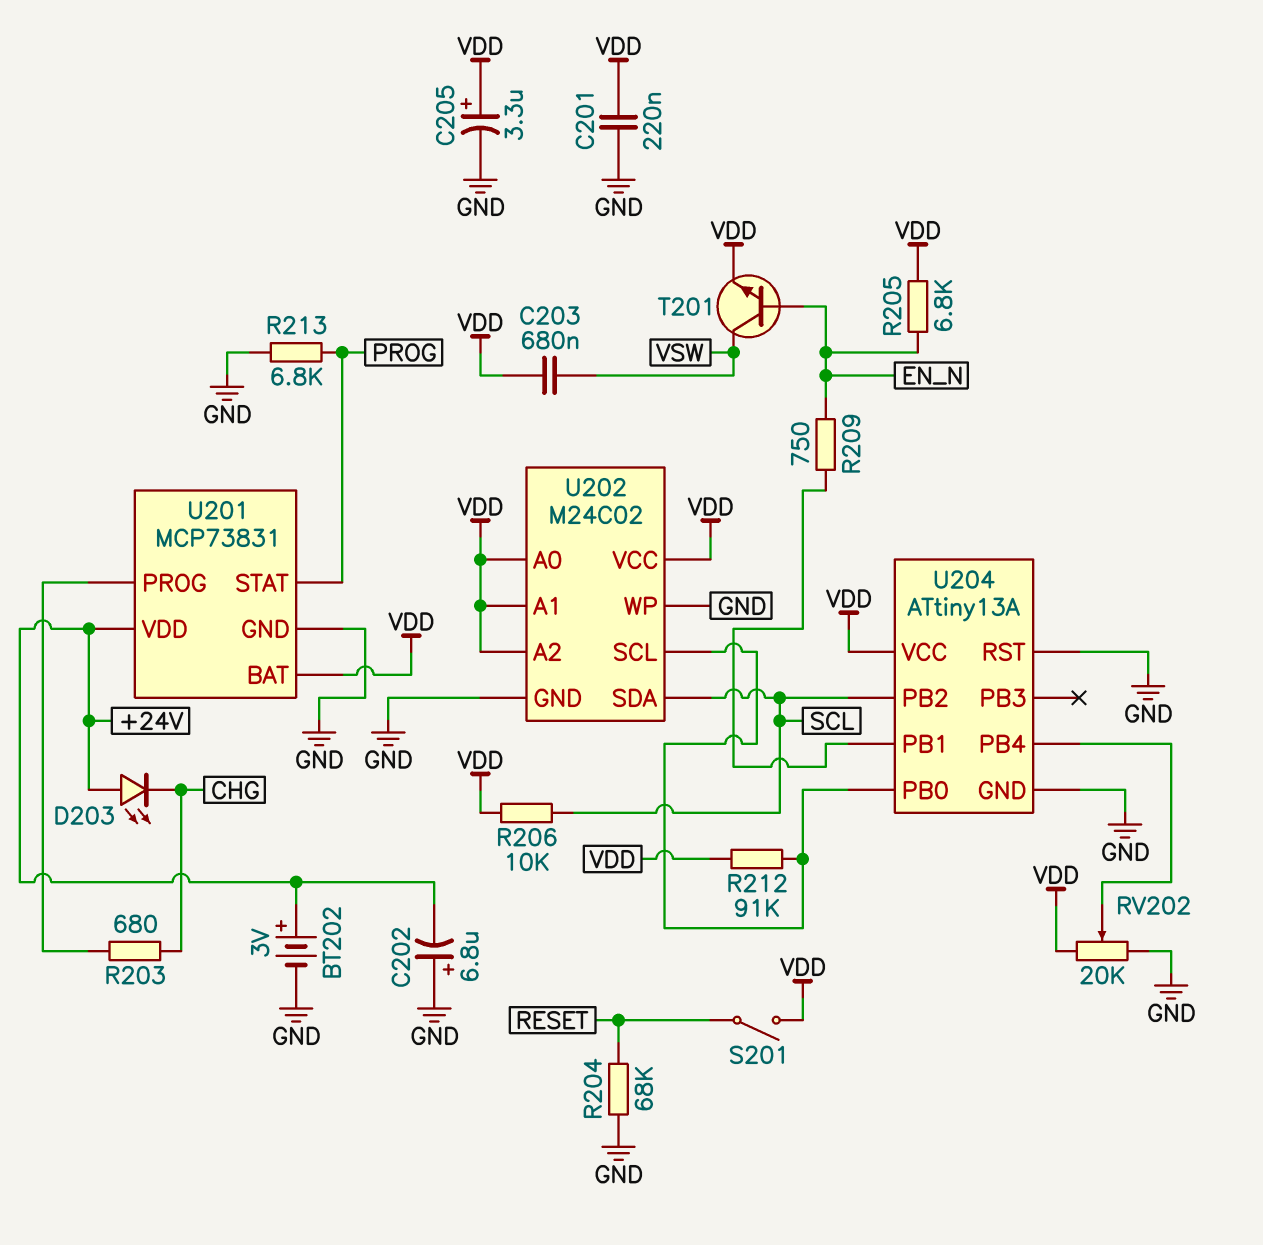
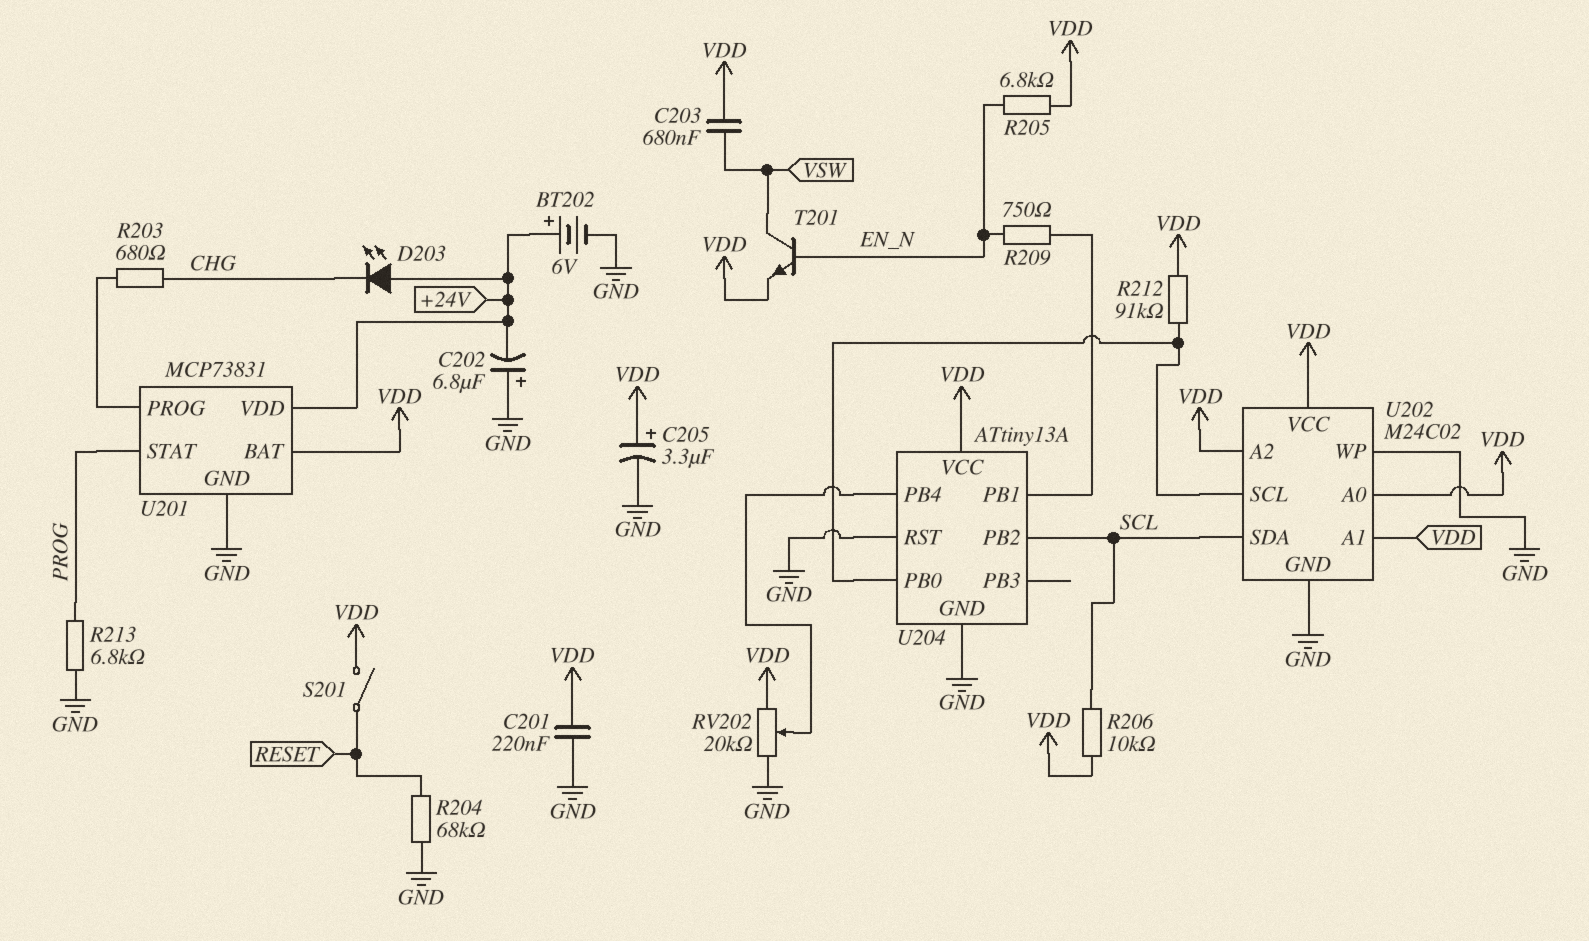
BT202: 3V (plus +24V, minus GND) -> 6V (plus +24V, minus GND)

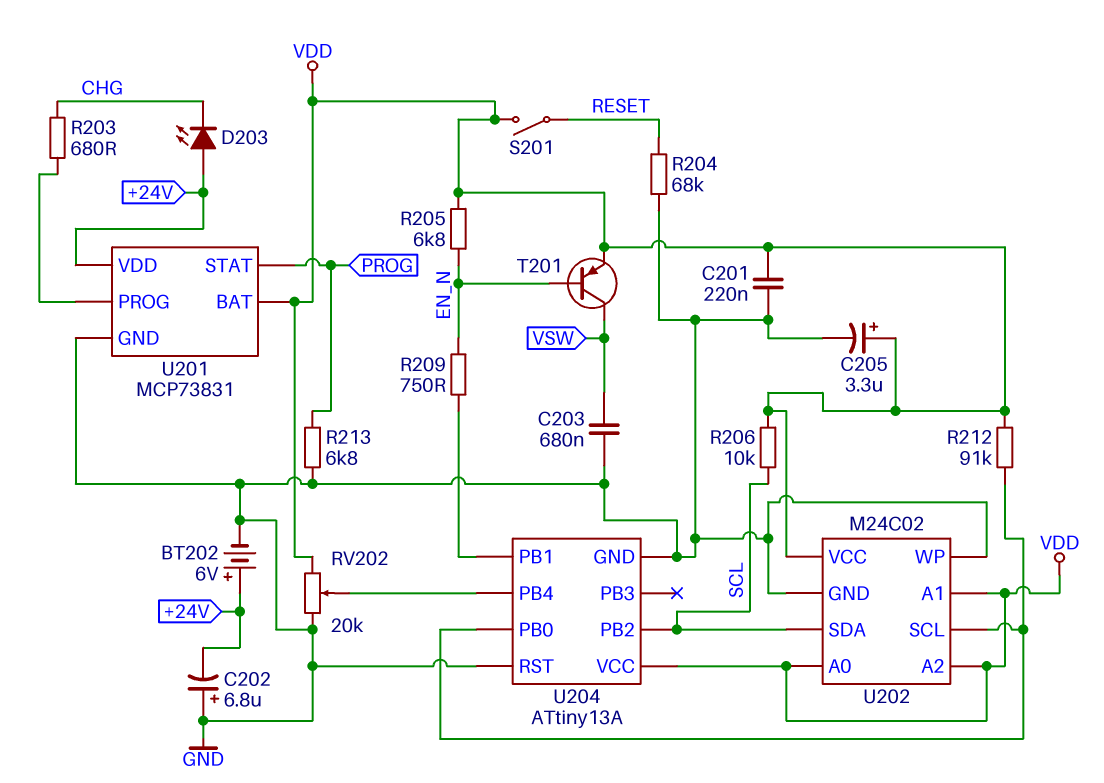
C203: 680nF (VDD, VSW) -> 680nF (GND, VSW)
T201: NPN (B EN_N, C VSW, E VDD) -> PNP (B EN_N, C VSW, E VDD)

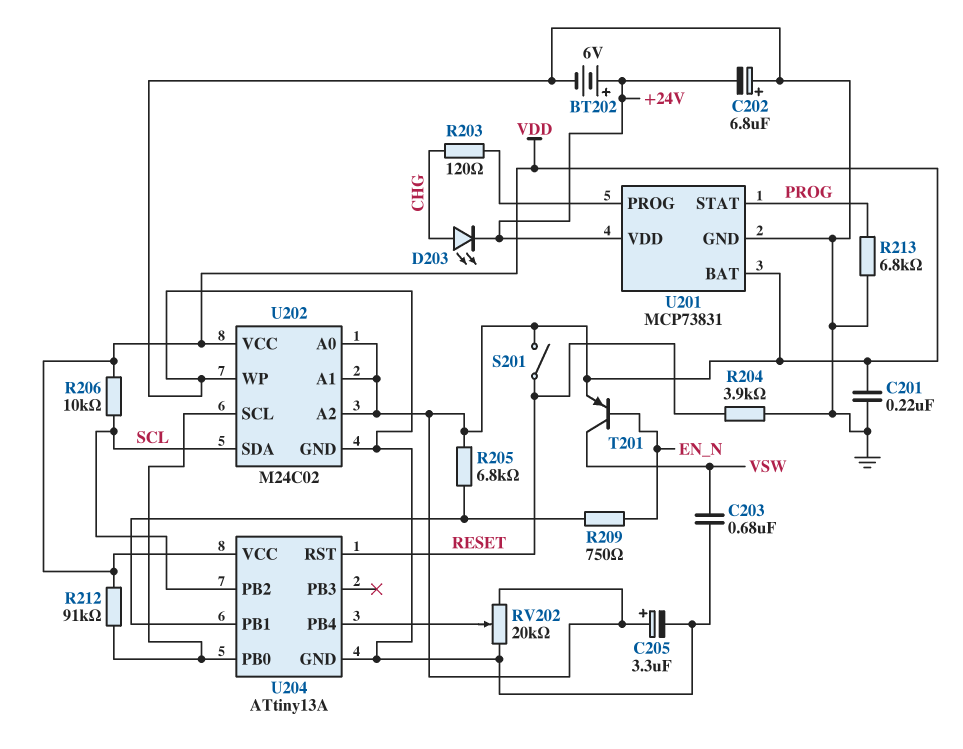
D203: LED (A +24V, K CHG) -> LED (A CHG, K +24V)
R203: 680 (CHG, U201/PROG) -> 120 (CHG, U201/PROG)
R204: 68k (GND, RESET) -> 3.9k (GND, RESET)
R205: 6.8k (EN_N, VDD) -> 6.8k (U204/PB1, VDD)
U204 pin RST: GND -> RESET

